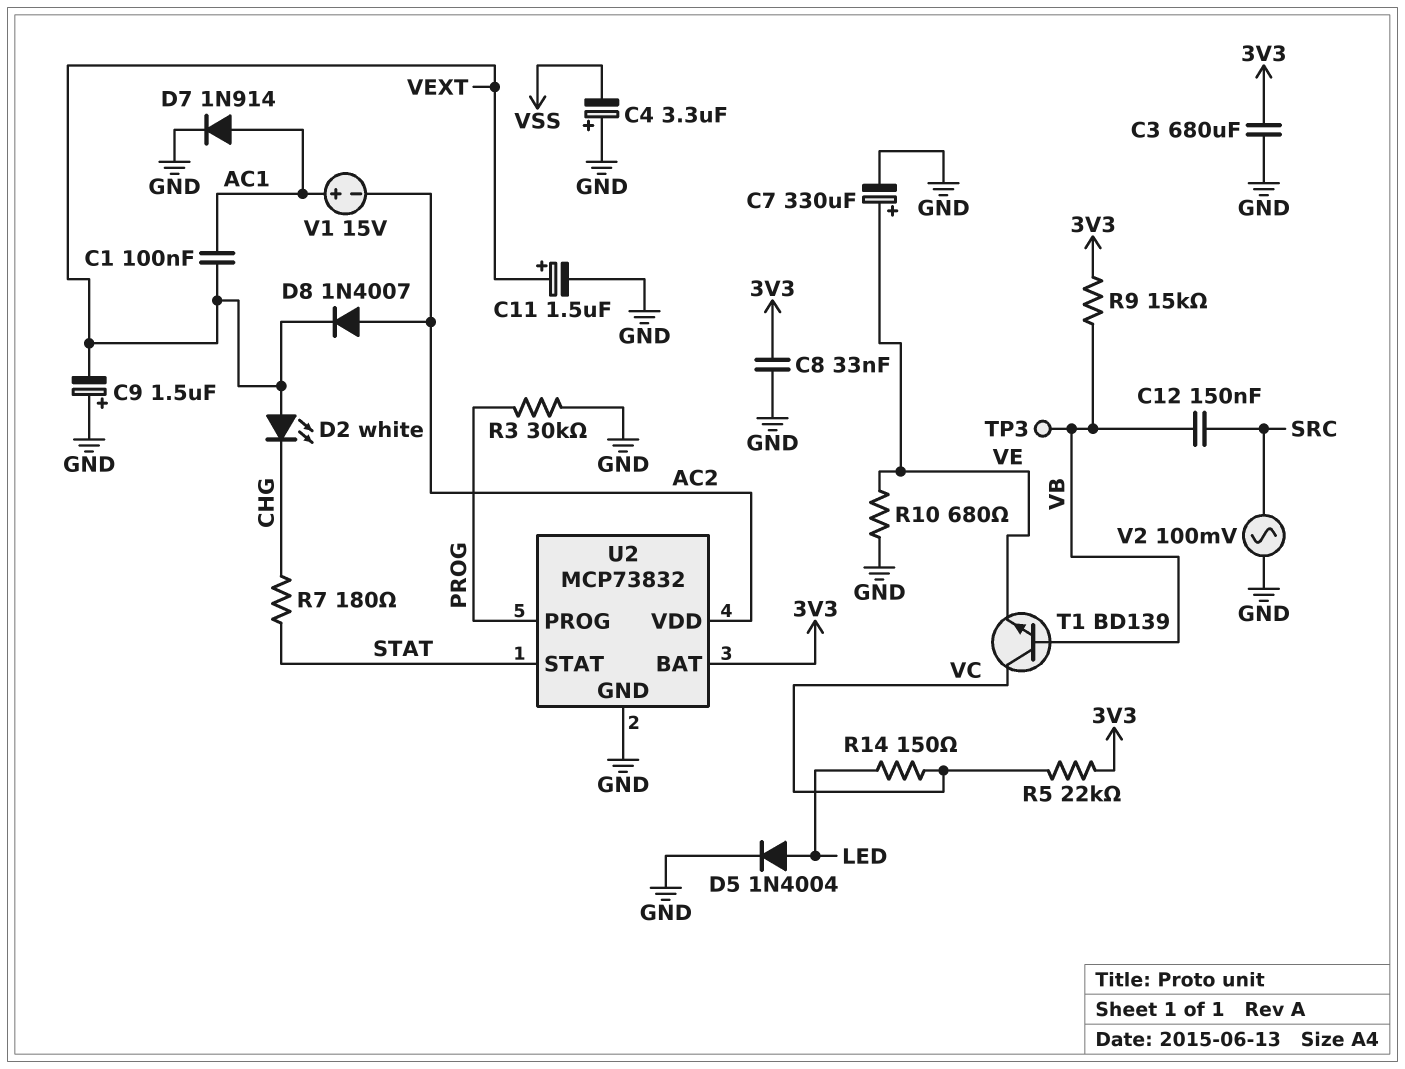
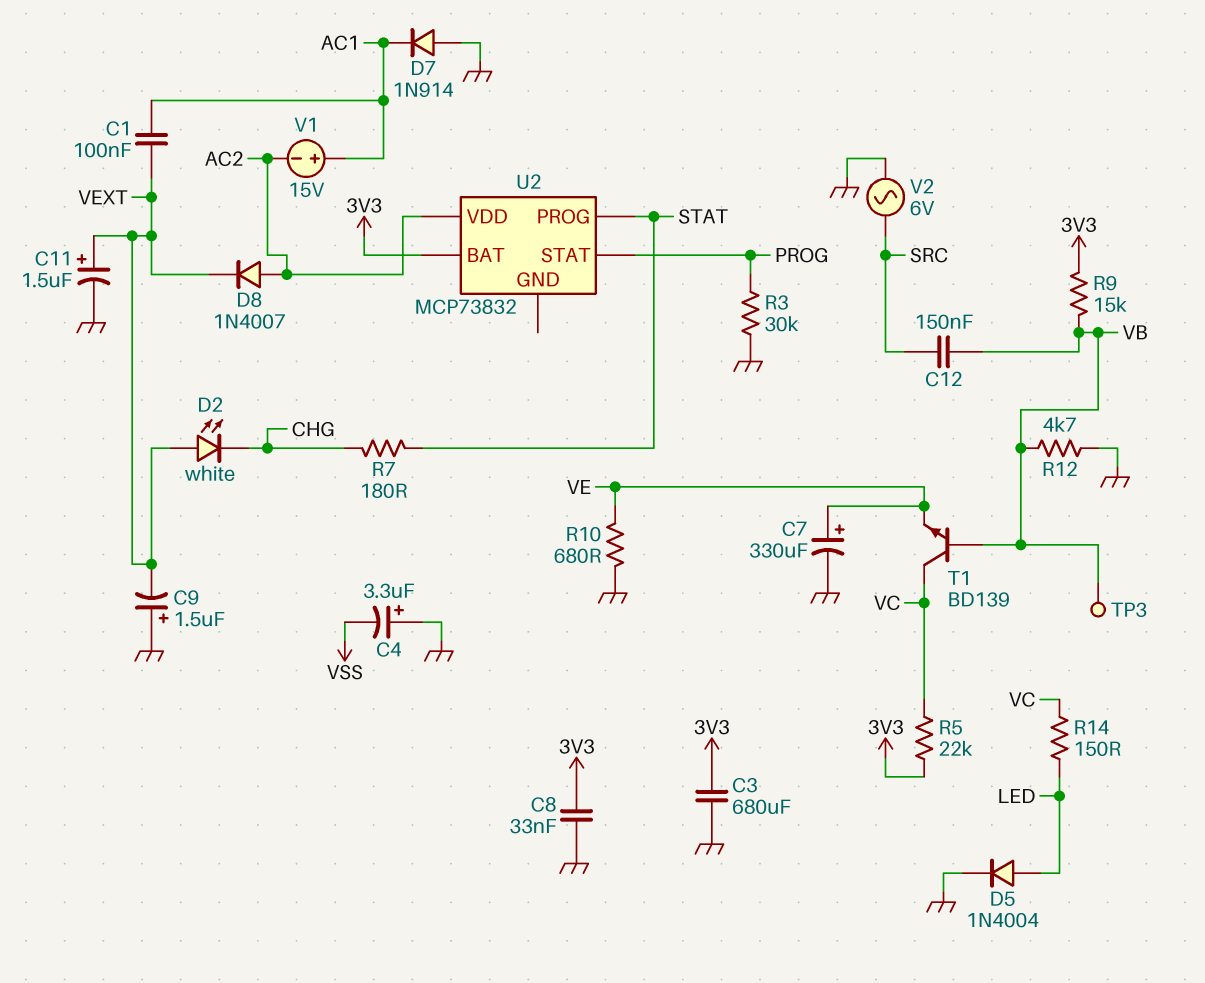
D7: diode 1N914 (A AC1, K GND) -> diode 1N914 (A GND, K AC1)
R12: none -> 4.7k (GND, VB)
U2 pin GND: GND -> none
U2 pin PROG: PROG -> STAT
U2 pin STAT: STAT -> PROG
V2: AC 100mV (GND, SRC) -> AC 6V (GND, SRC)

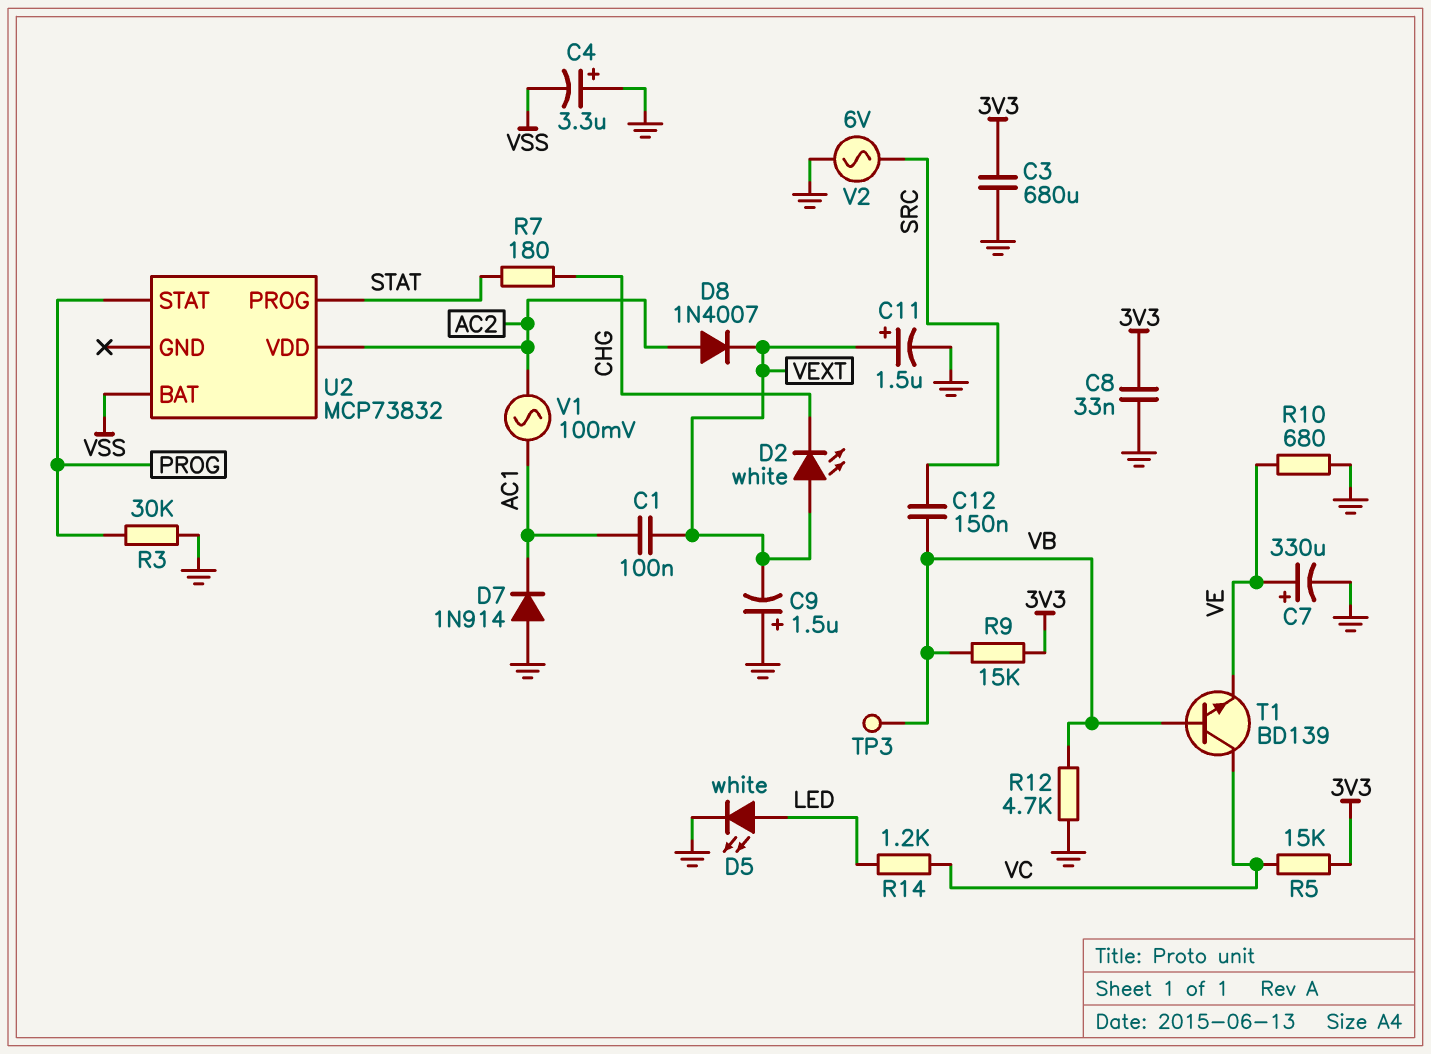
D5: diode 1N4004 (A LED, K GND) -> LED white (A LED, K GND)
R5: 22k (3V3, VC) -> 15k (3V3, VC)
R14: 150 (LED, VC) -> 1.2k (LED, VC)
U2 pin BAT: 3V3 -> VSS
V1: 15V (plus AC1, minus AC2) -> AC 100mV (AC1, AC2)

